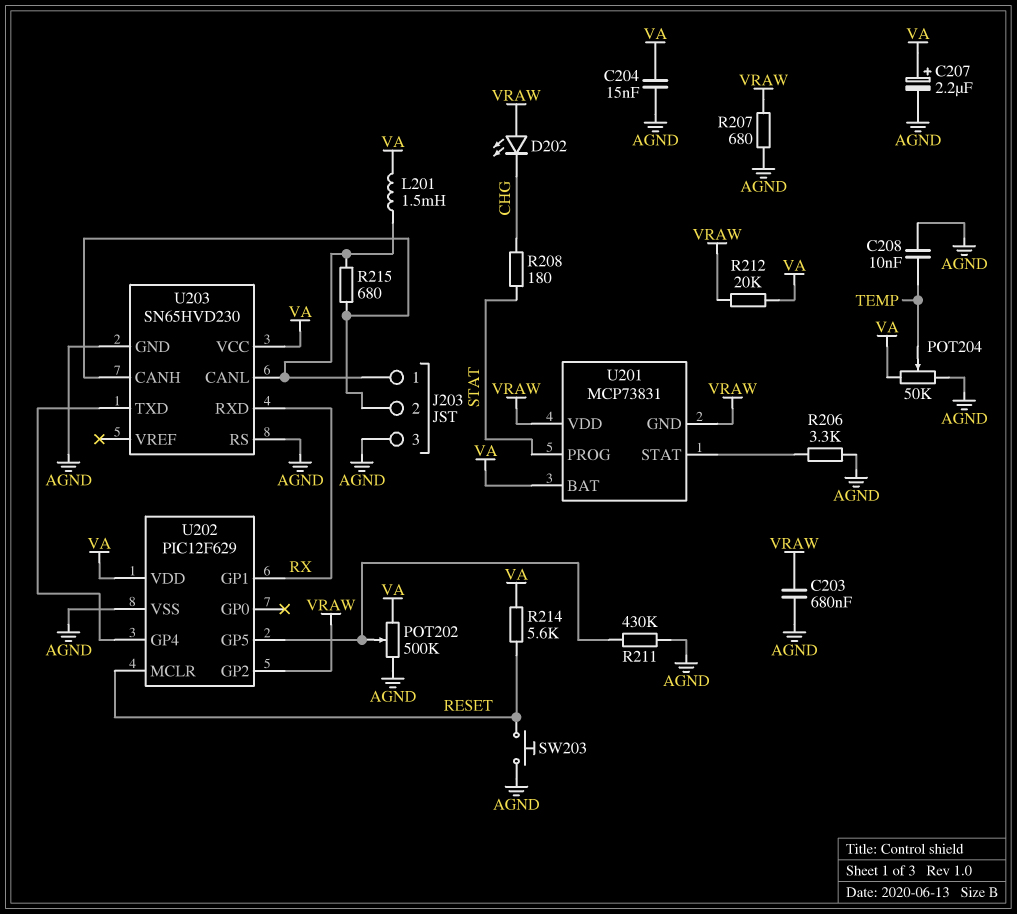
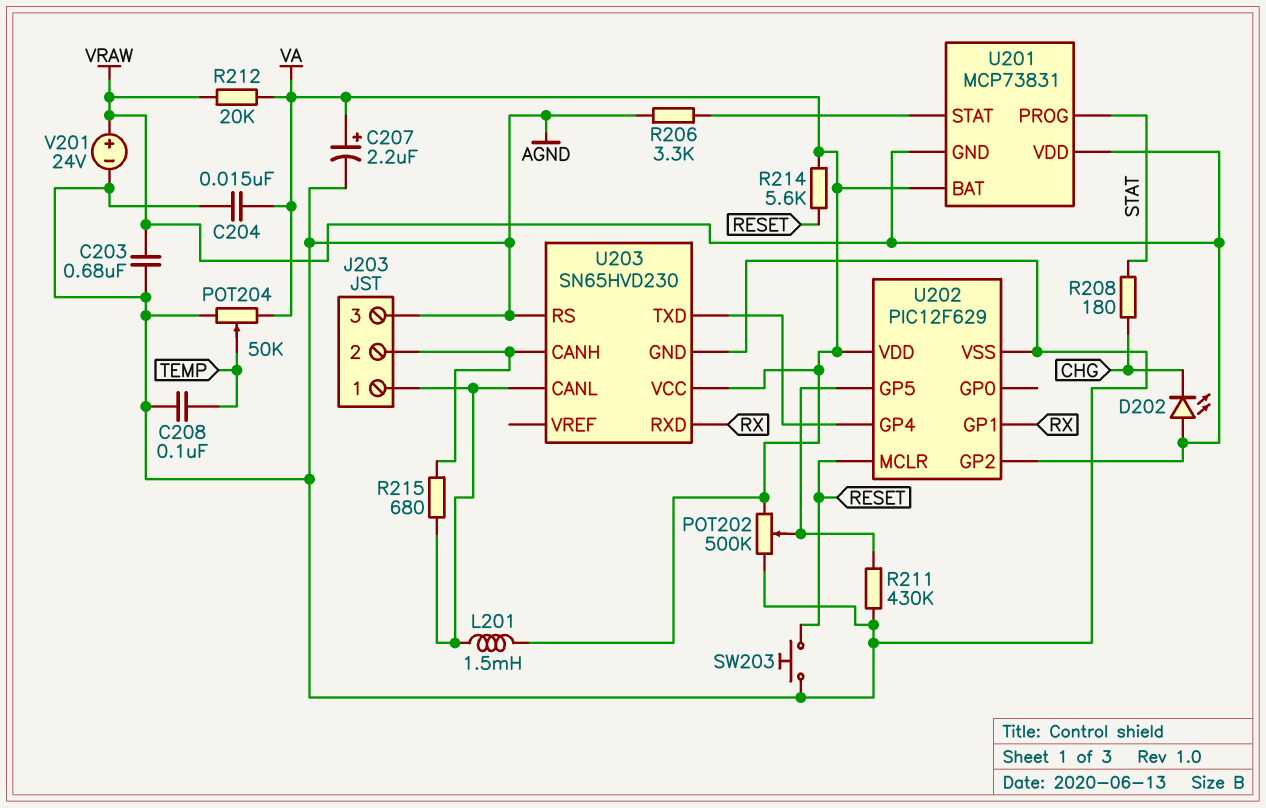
C208: 10nF (AGND, TEMP) -> 100nF (AGND, TEMP)
R207: 680 (AGND, VRAW) -> none
V201: none -> 24V (plus VRAW, minus AGND)

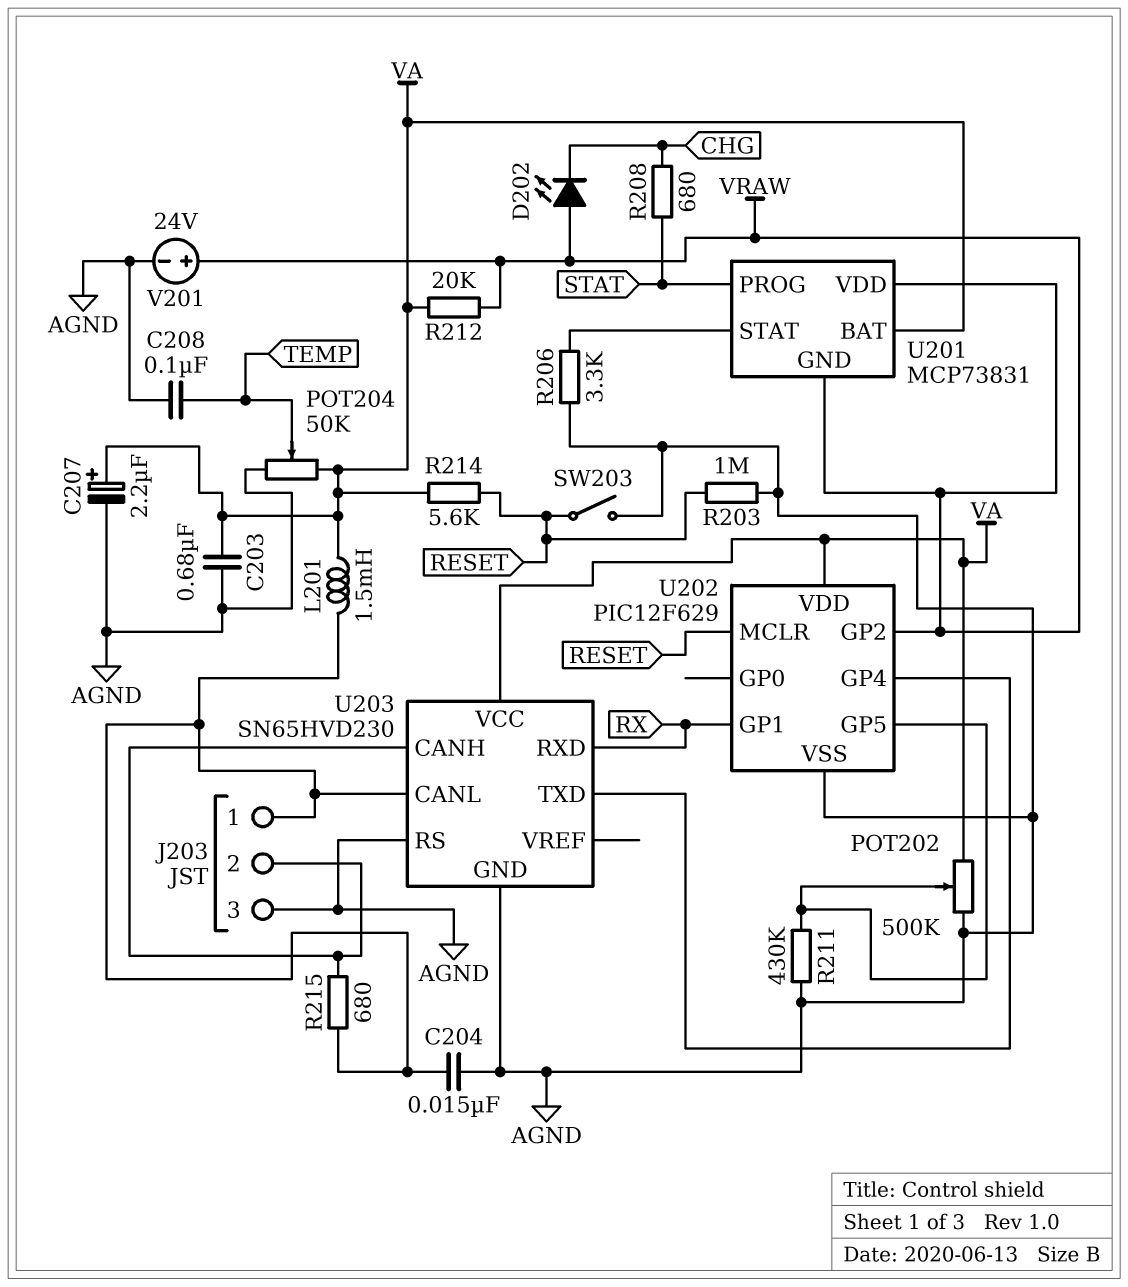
C203: 680nF (AGND, VRAW) -> 680nF (AGND, VA)
C204: 15nF (AGND, VA) -> 15nF (AGND, J203/1)
R203: none -> 1M (AGND, RESET)
R208: 180 (CHG, STAT) -> 680 (CHG, STAT)
SW203: button (AGND, RESET) -> switch (AGND, RESET)

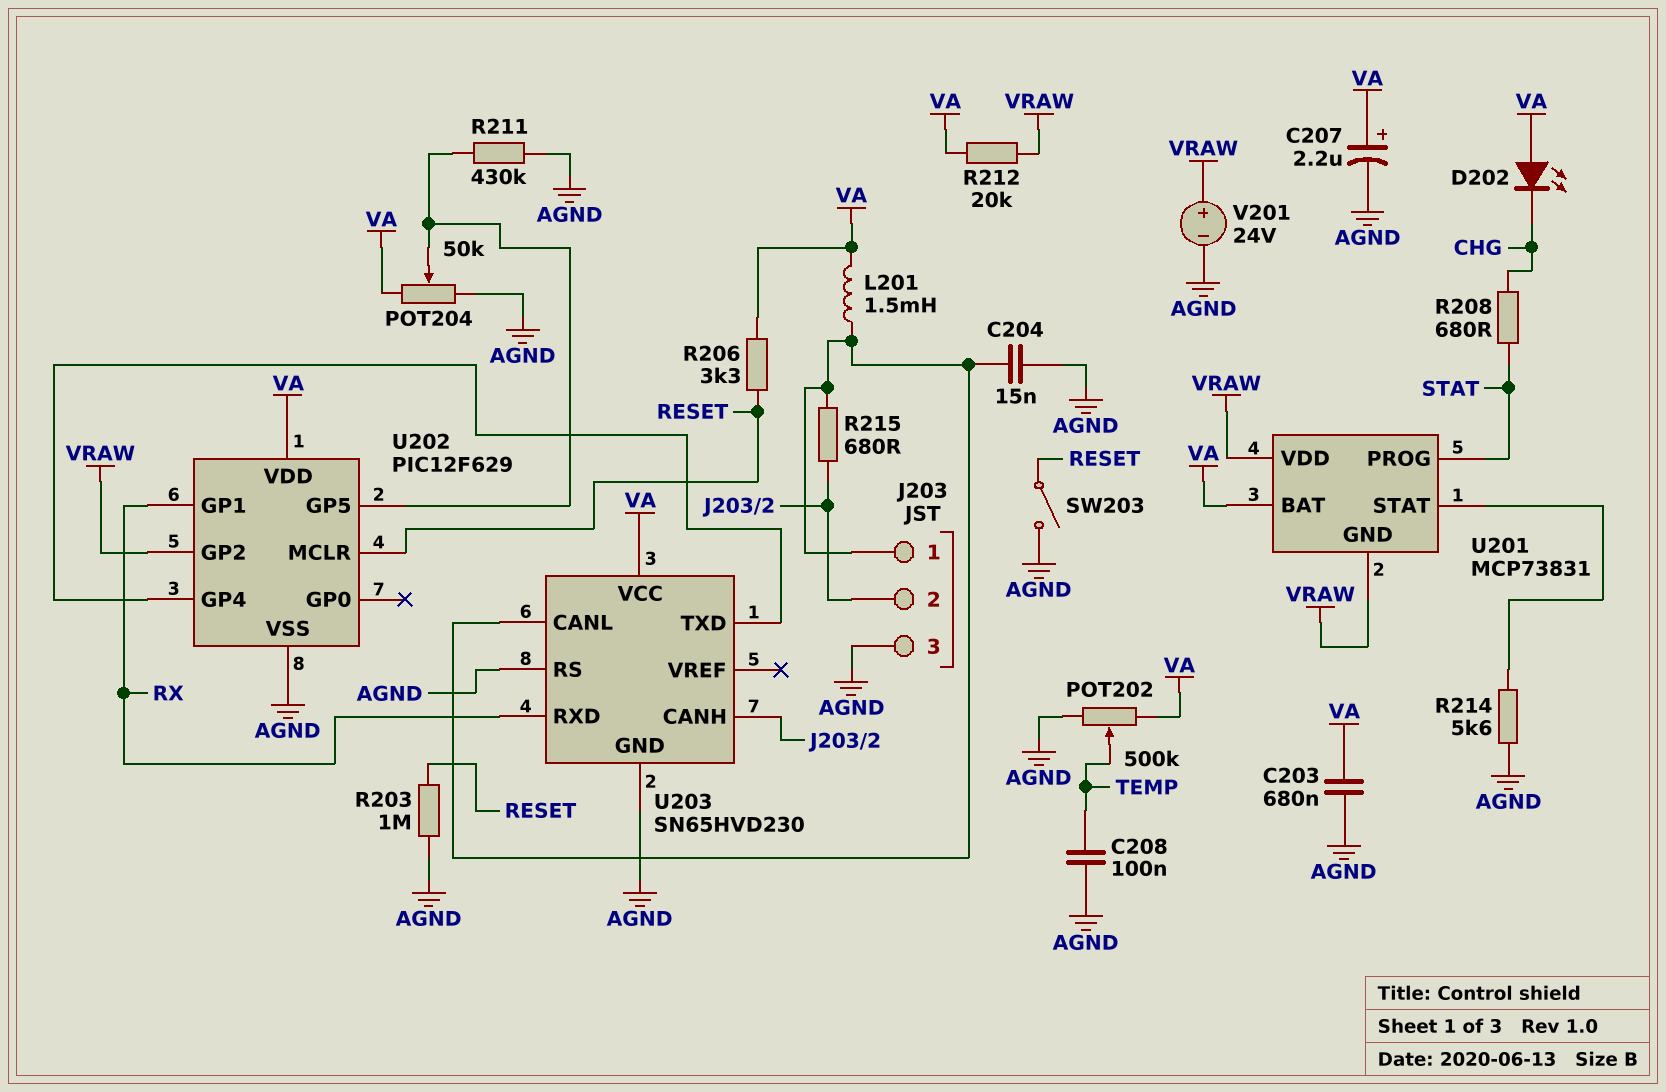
D202: LED (A VRAW, K CHG) -> LED (A VA, K CHG)
POT202: 500k (AGND, VA, wiper U202/GP5) -> 500k (AGND, VA, wiper TEMP)
POT204: 50k (AGND, VA, wiper TEMP) -> 50k (AGND, VA, wiper U202/GP5)
R206: 3.3k (AGND, U201/STAT) -> 3.3k (RESET, VA)
R214: 5.6k (RESET, VA) -> 5.6k (AGND, U201/STAT)

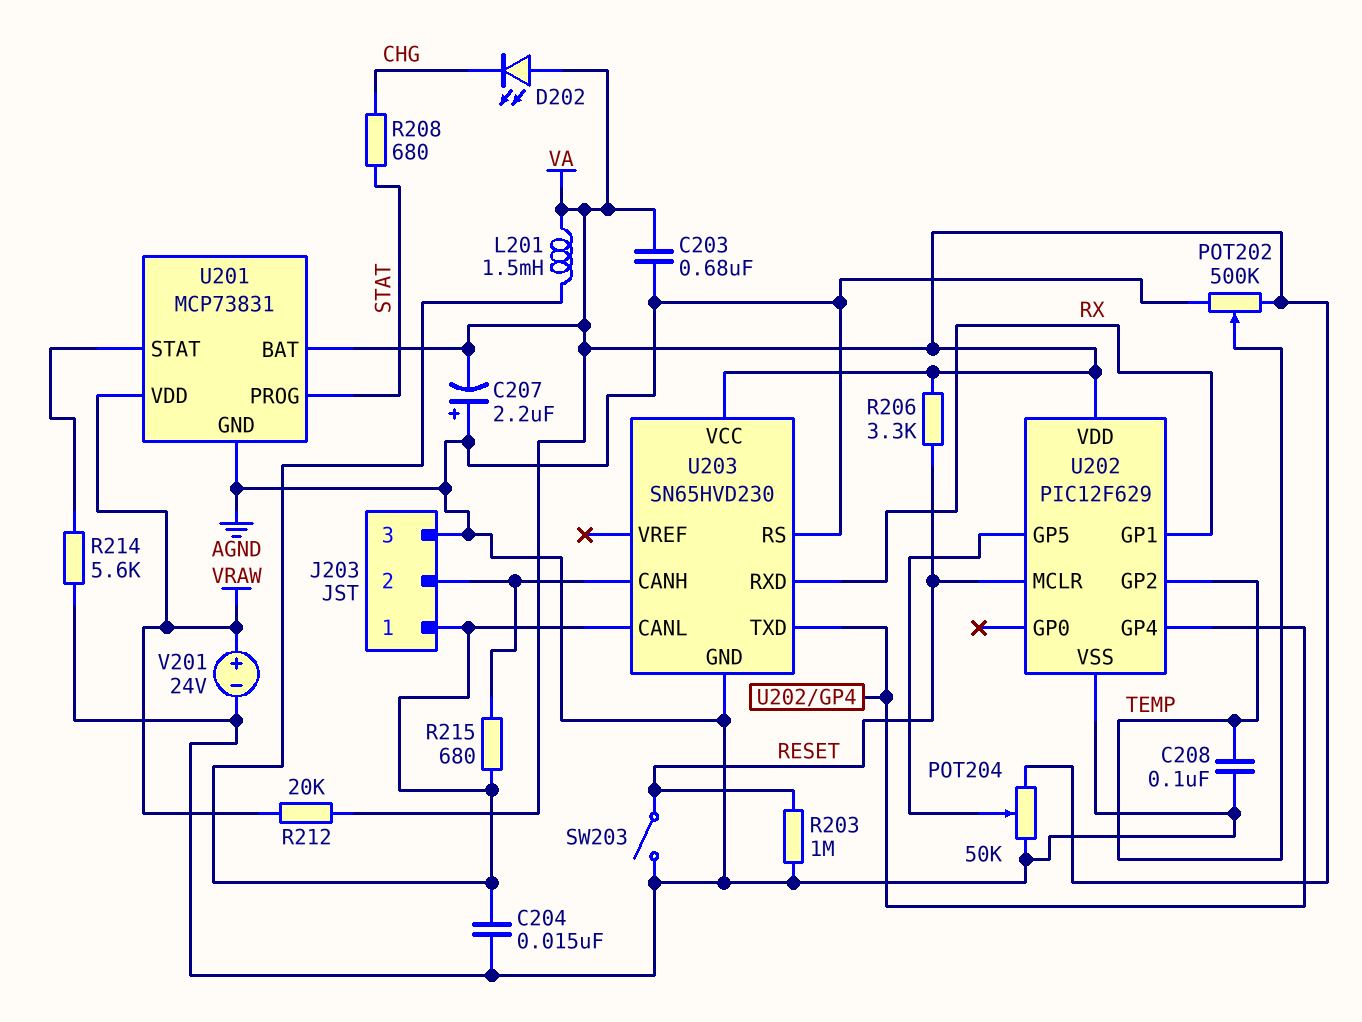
C207: 2.2uF (plus VA, minus AGND) -> 2.2uF (plus AGND, minus VA)
R211: 430k (AGND, U202/GP5) -> none
U201 pin GND: VRAW -> AGND
U202 pin GP2: VRAW -> TEMP

